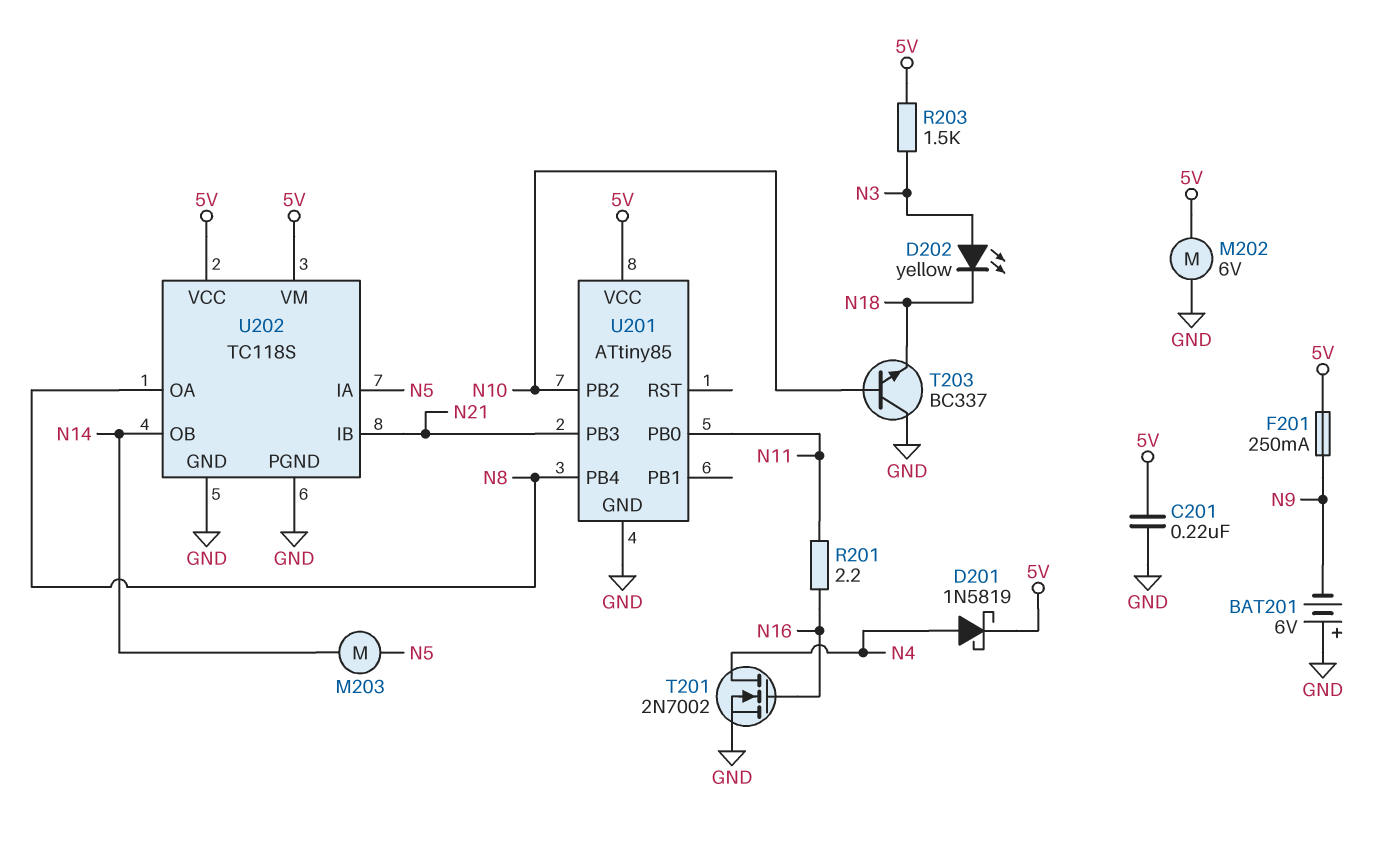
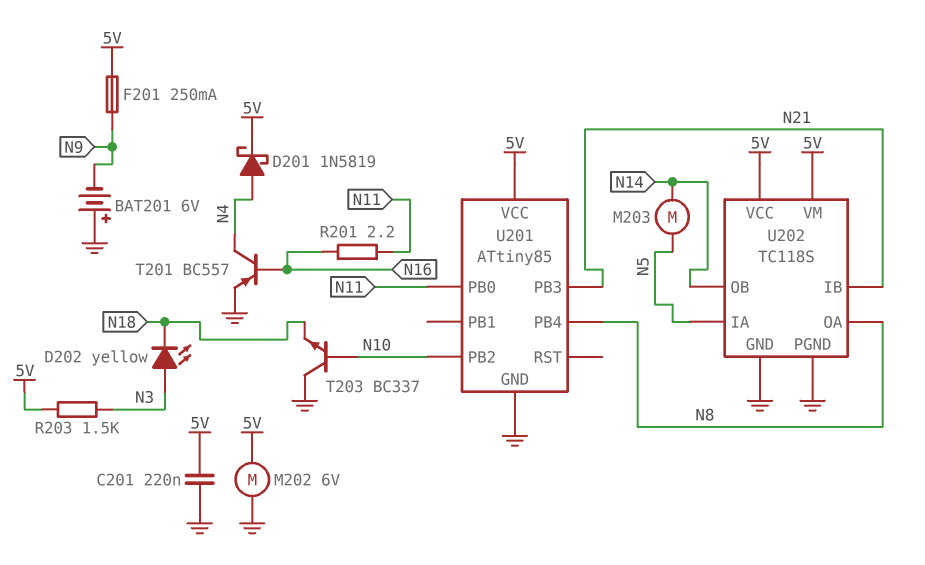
T201: NMOS 2N7002 (G N16, D N4, S GND) -> PNP BC557 (B N16, C N4, E GND)

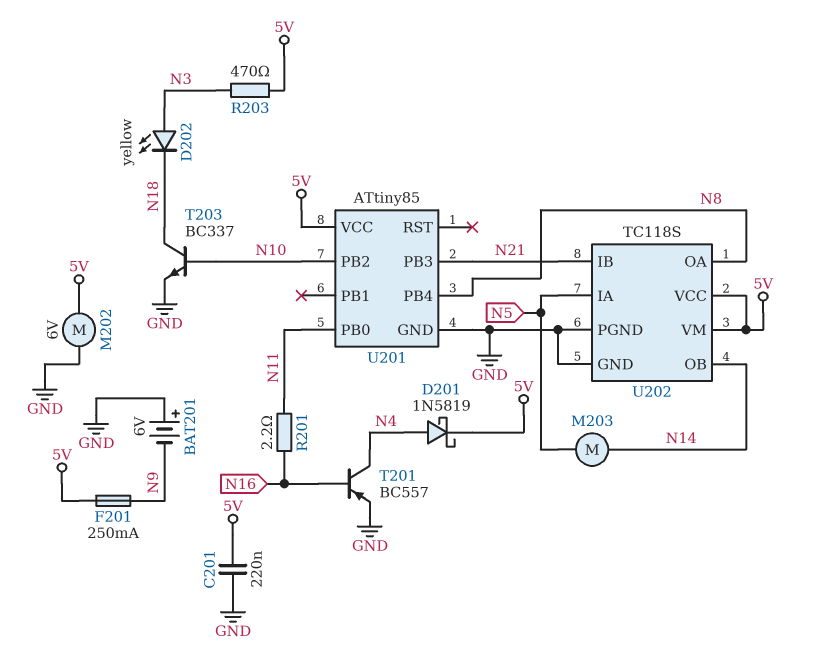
R203: 1.5k (5V, N3) -> 470 (5V, N3)
T203: NPN BC337 (B N10, C GND, E N18) -> NPN BC337 (B N10, C N18, E GND)

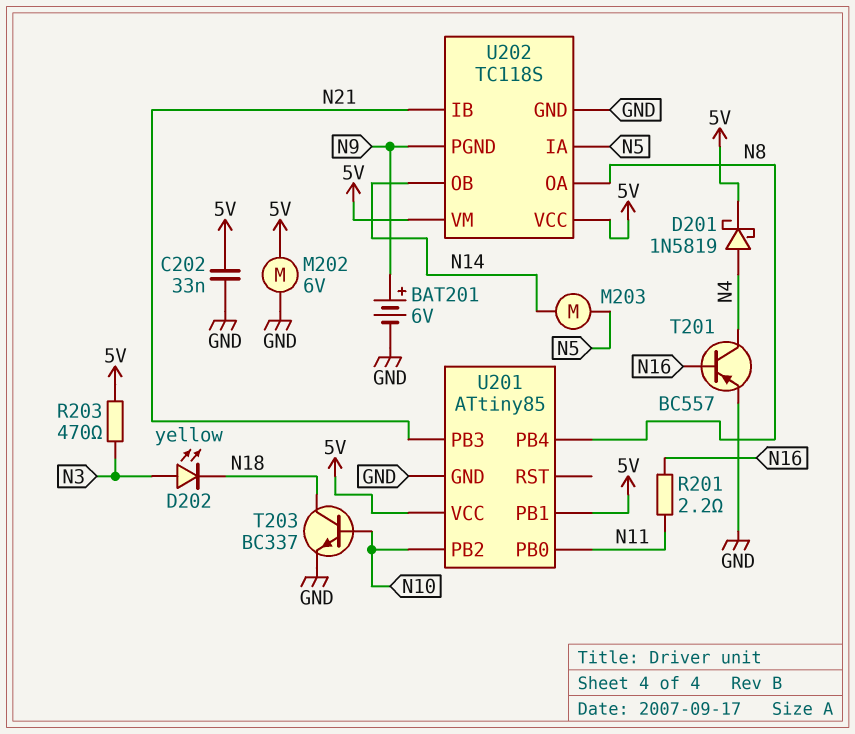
BAT201: 6V (plus GND, minus N9) -> 6V (plus N9, minus GND)
C201: 220nF (5V, GND) -> none
C202: none -> 33nF (5V, GND)
F201: 250mA (5V, N9) -> none
U201 pin PB1: none -> 5V
U202 pin PGND: GND -> N9

